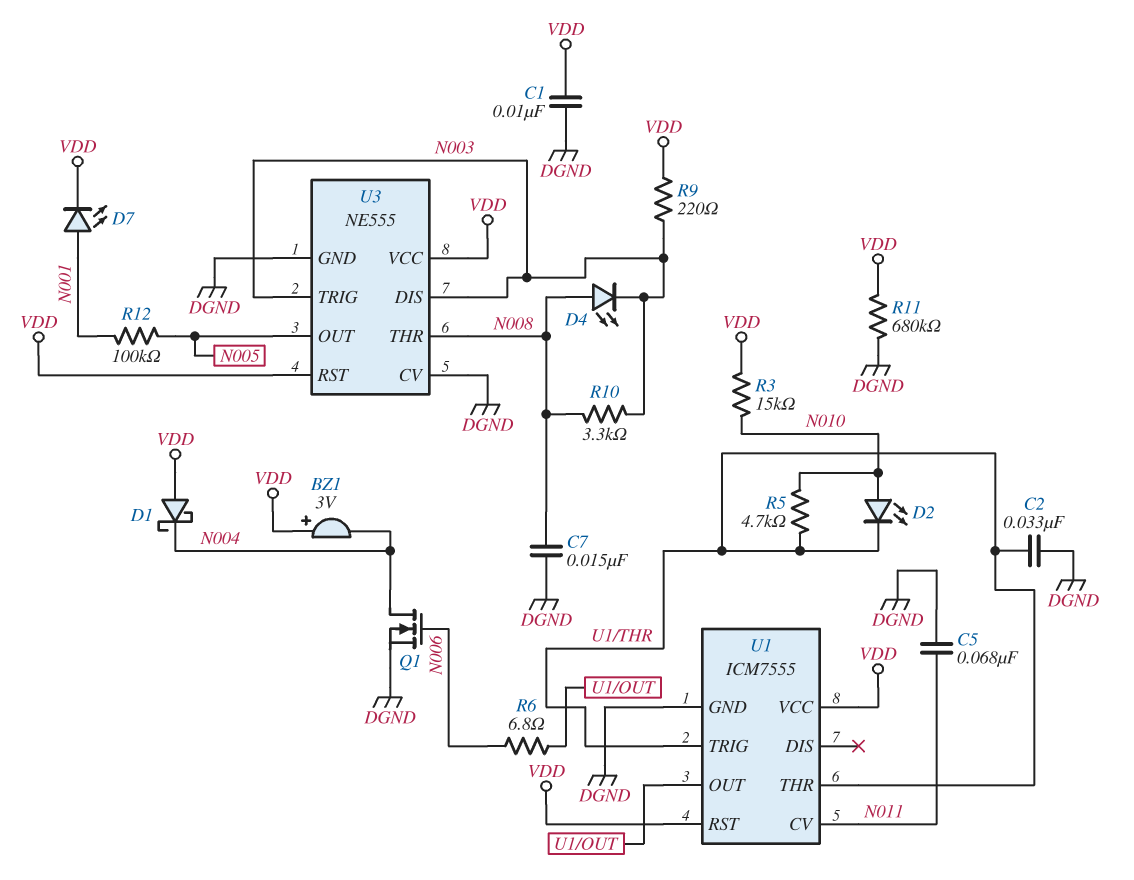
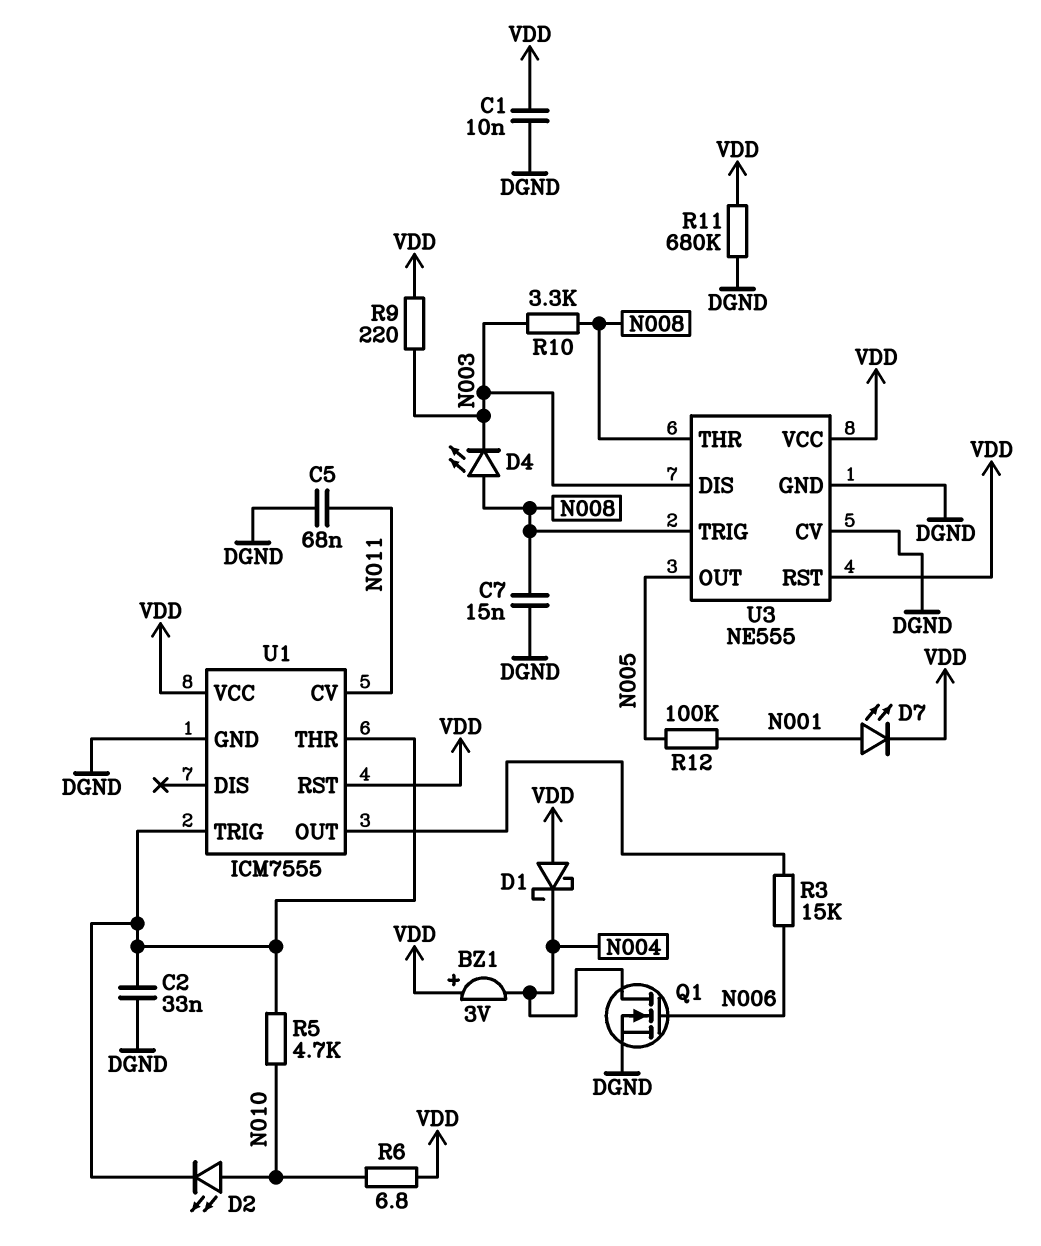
R3: 15k (N010, VDD) -> 15k (N006, U1/OUT)
R6: 6.8 (N006, U1/OUT) -> 6.8 (N010, VDD)
U3 pin TRIG: N003 -> N008

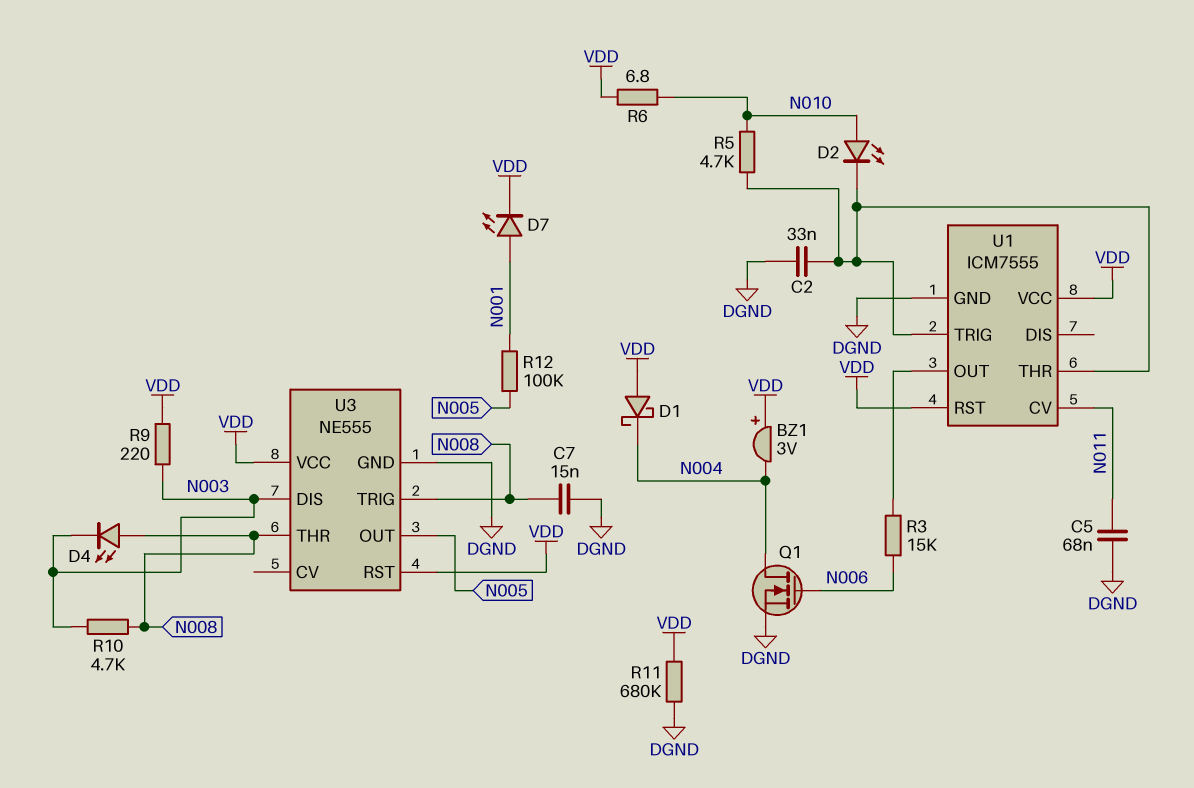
C1: 10nF (DGND, VDD) -> none
R10: 3.3k (N003, N008) -> 4.7k (N003, N008)
U3 pin CV: DGND -> none

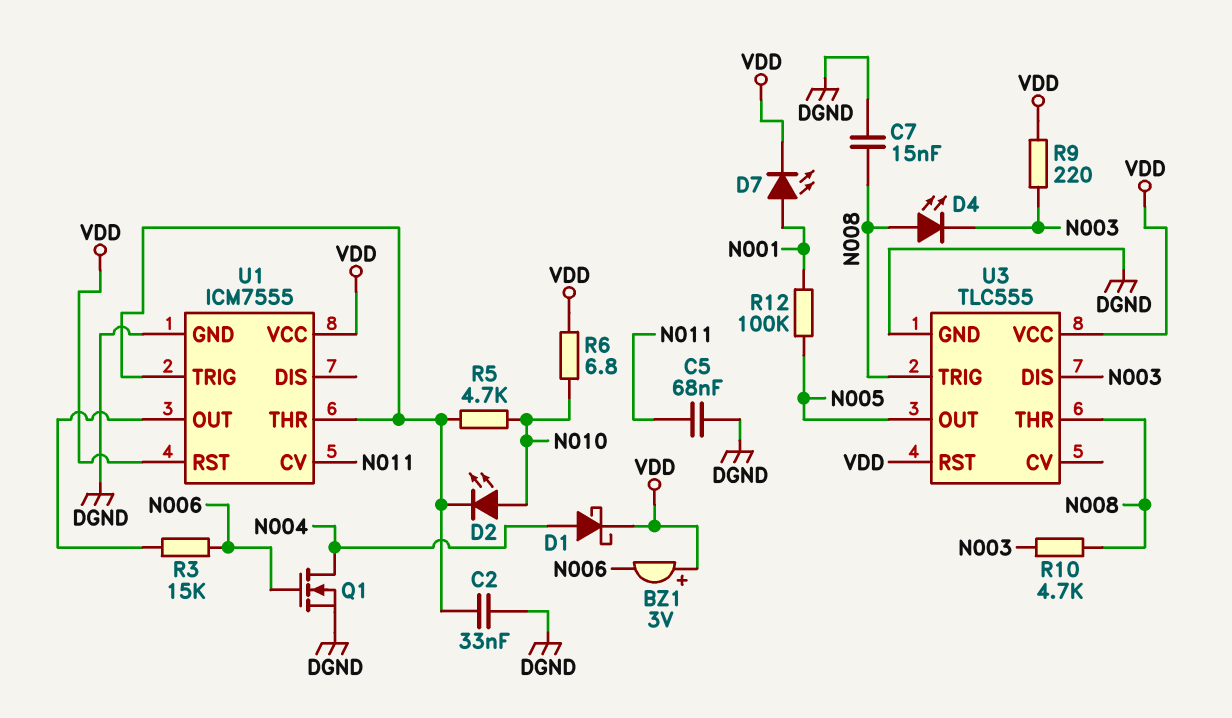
BZ1: buzzer 3V (plus VDD, minus N004) -> buzzer 3V (plus VDD, minus N006)
D1: schottky (A VDD, K N004) -> schottky (A N004, K VDD)
R11: 680k (DGND, VDD) -> none
U3: NE555 -> TLC555

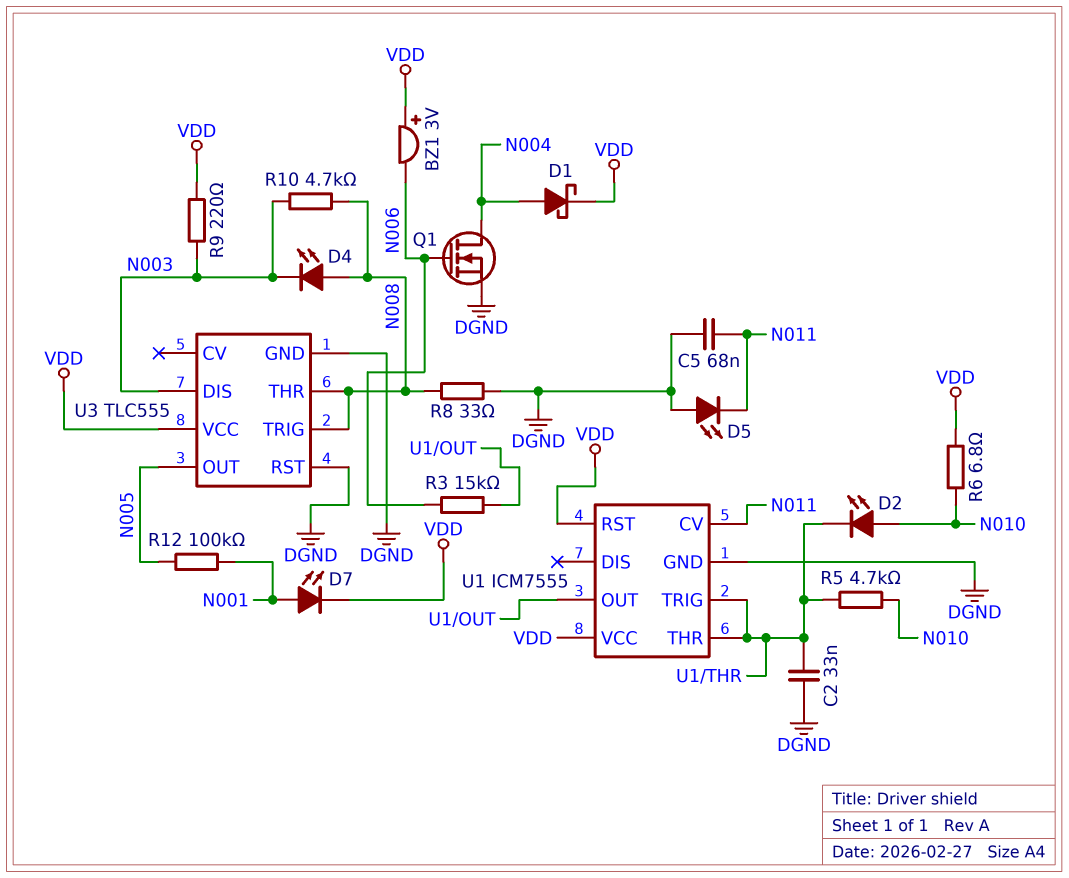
C7: 15nF (DGND, N008) -> none
D5: none -> LED (A DGND, K N011)
R8: none -> 33 (DGND, N008)
U3 pin RST: VDD -> DGND

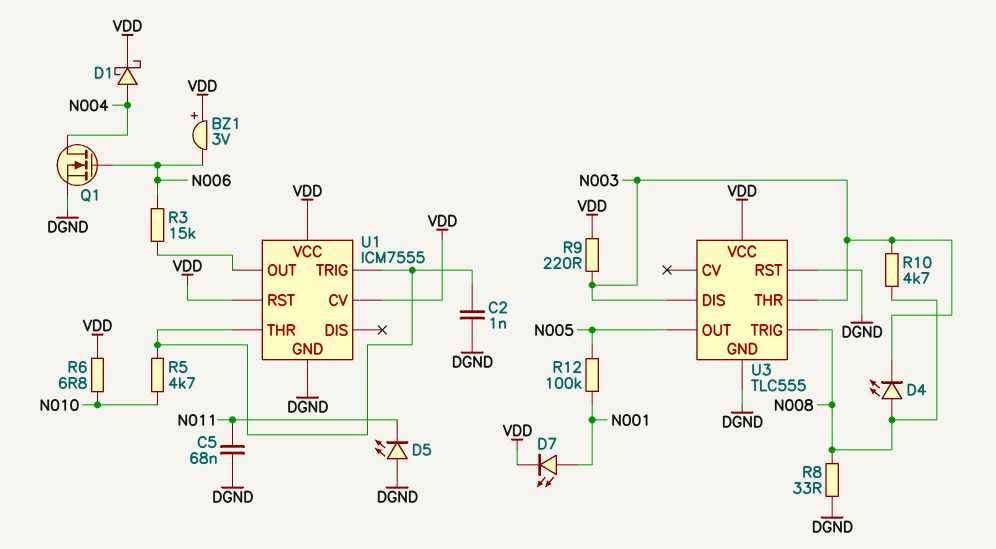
C2: 33nF (DGND, U1/THR) -> 1nF (DGND, U1/THR)
D2: LED (A N010, K U1/THR) -> none
U1 pin CV: N011 -> VDD
U3 pin THR: N008 -> N003

